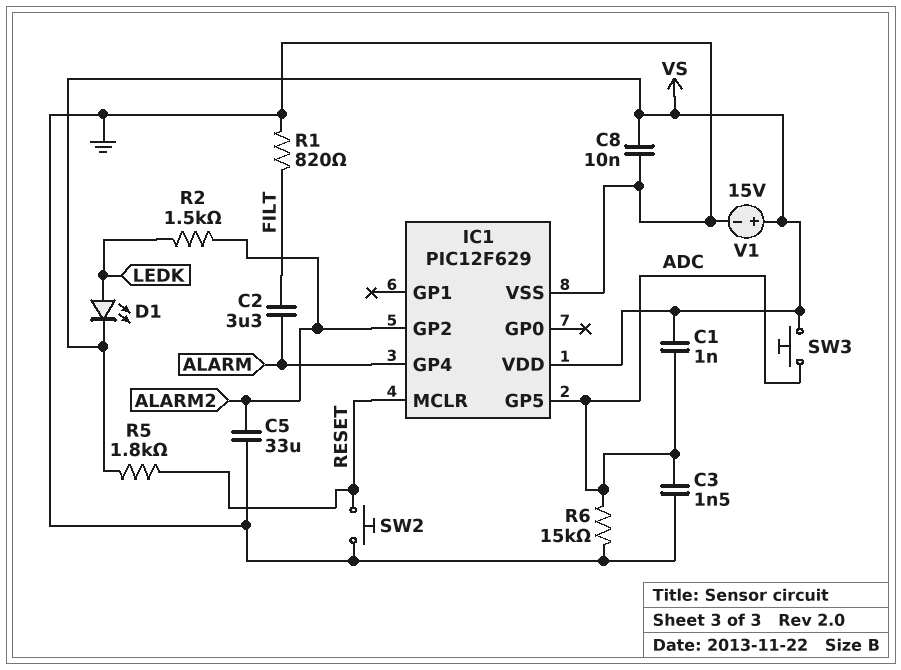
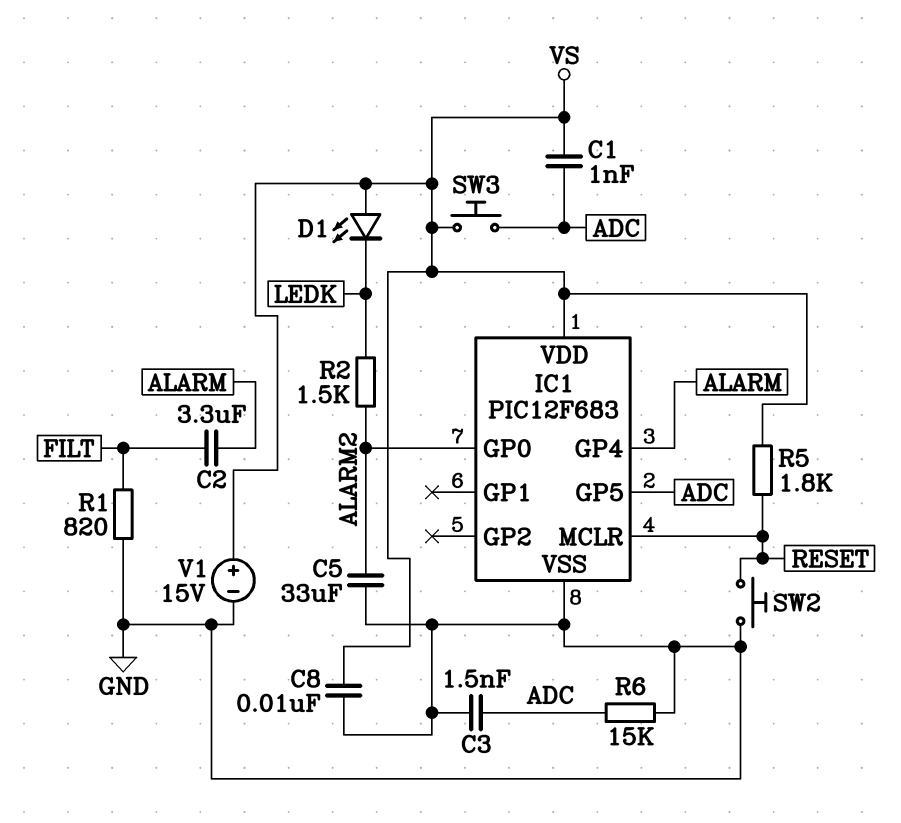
D1: LED (A LEDK, K VS) -> LED (A VS, K LEDK)
IC1: PIC12F629 -> PIC12F683
IC1 pin GP0: none -> ALARM2
IC1 pin GP2: ALARM2 -> none

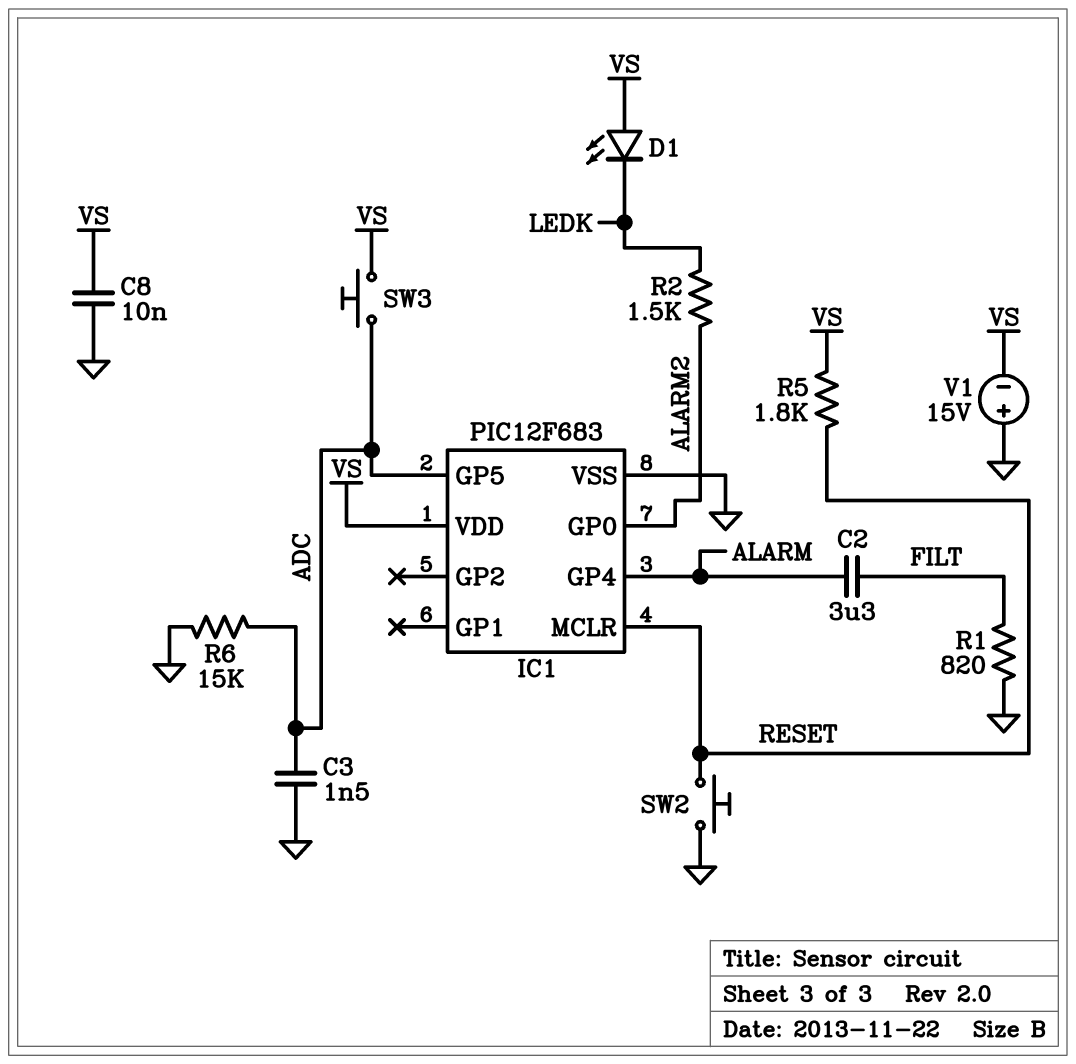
C1: 1nF (ADC, VS) -> none
C5: 33uF (ALARM2, GND) -> none
V1: 15V (plus VS, minus GND) -> 15V (plus GND, minus VS)

